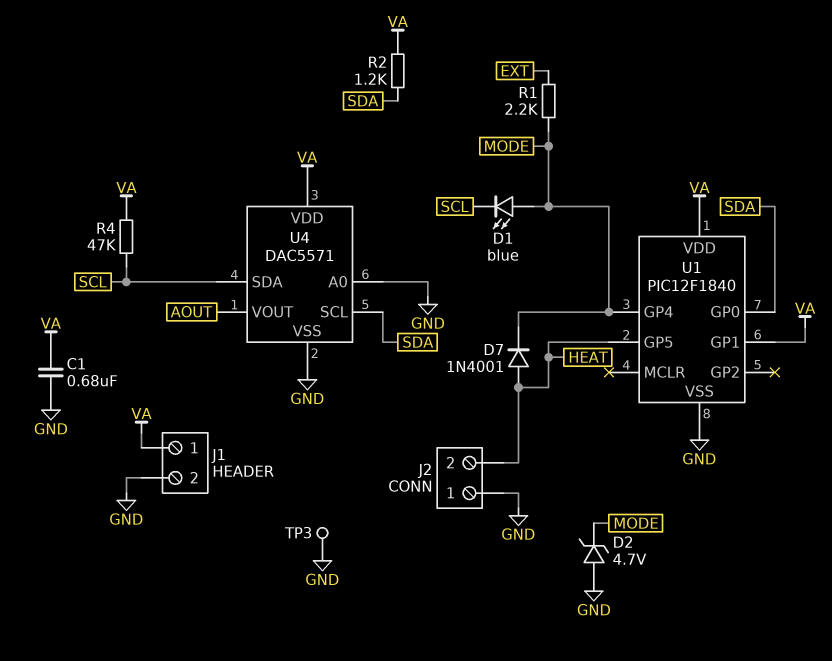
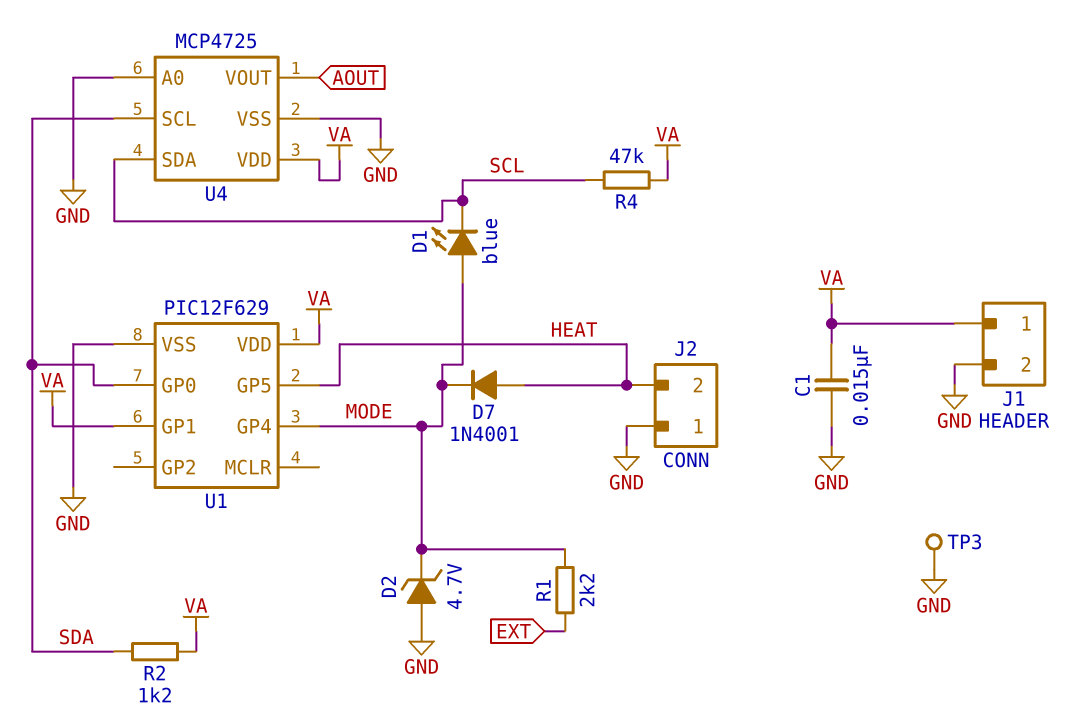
C1: 680nF (GND, VA) -> 15nF (GND, VA)
U1: PIC12F1840 -> PIC12F629
U4: DAC5571 -> MCP4725

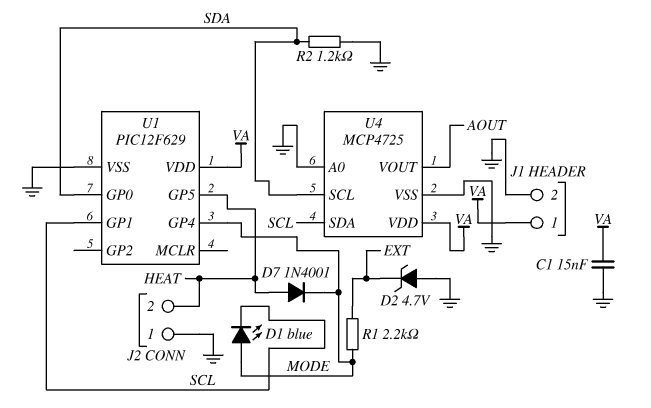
D2: zener 4.7V (A GND, K MODE) -> zener 4.7V (A GND, K EXT)
R2: 1.2k (SDA, VA) -> 1.2k (GND, SDA)
R4: 47k (SCL, VA) -> none
TP3: test point (GND) -> none
U1 pin GP1: VA -> SCL

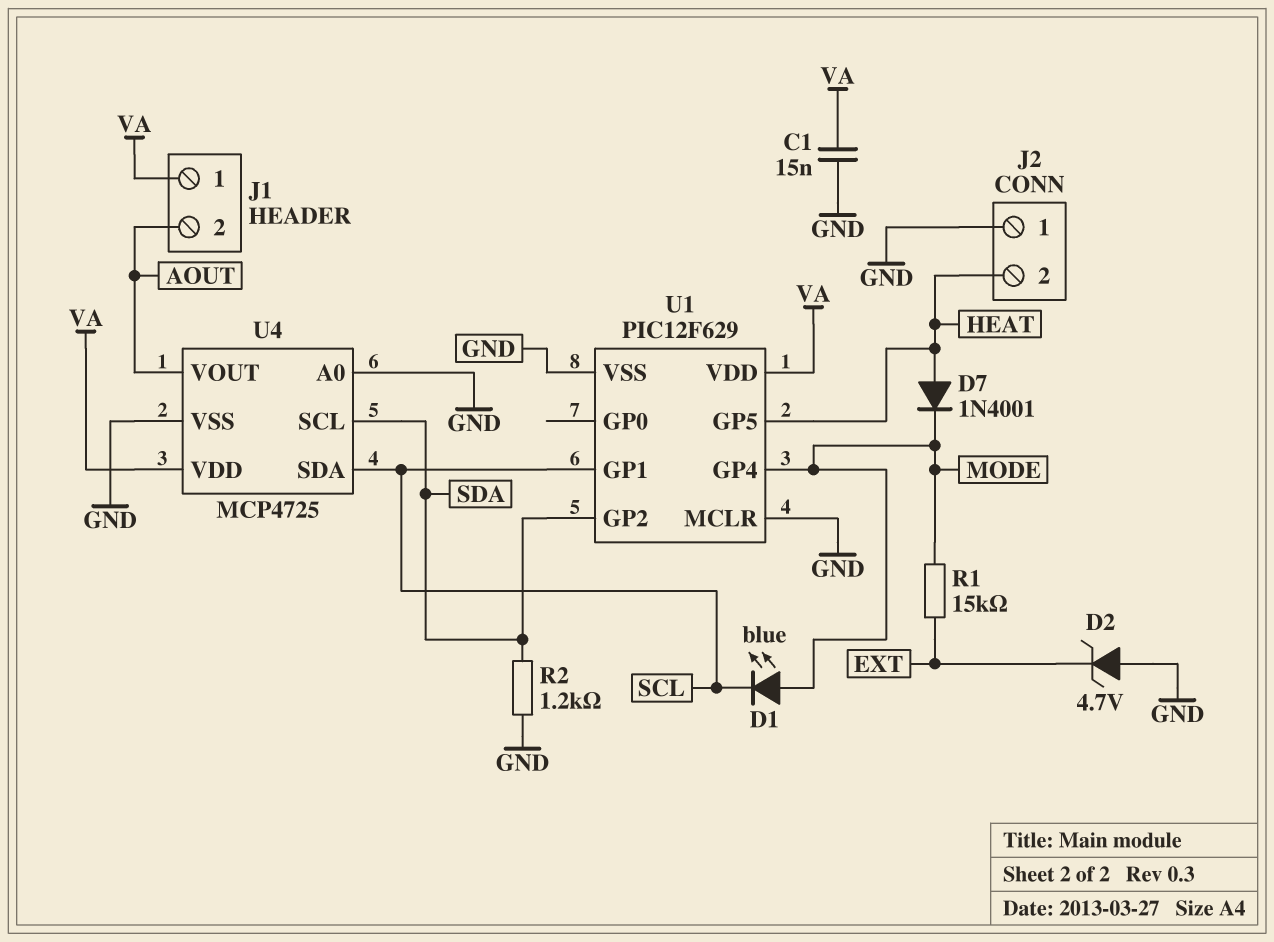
J1 pin 2: GND -> AOUT
R1: 2.2k (EXT, MODE) -> 15k (EXT, MODE)
U1 pin GP0: SDA -> none
U1 pin GP2: none -> SDA
U1 pin MCLR: none -> GND

